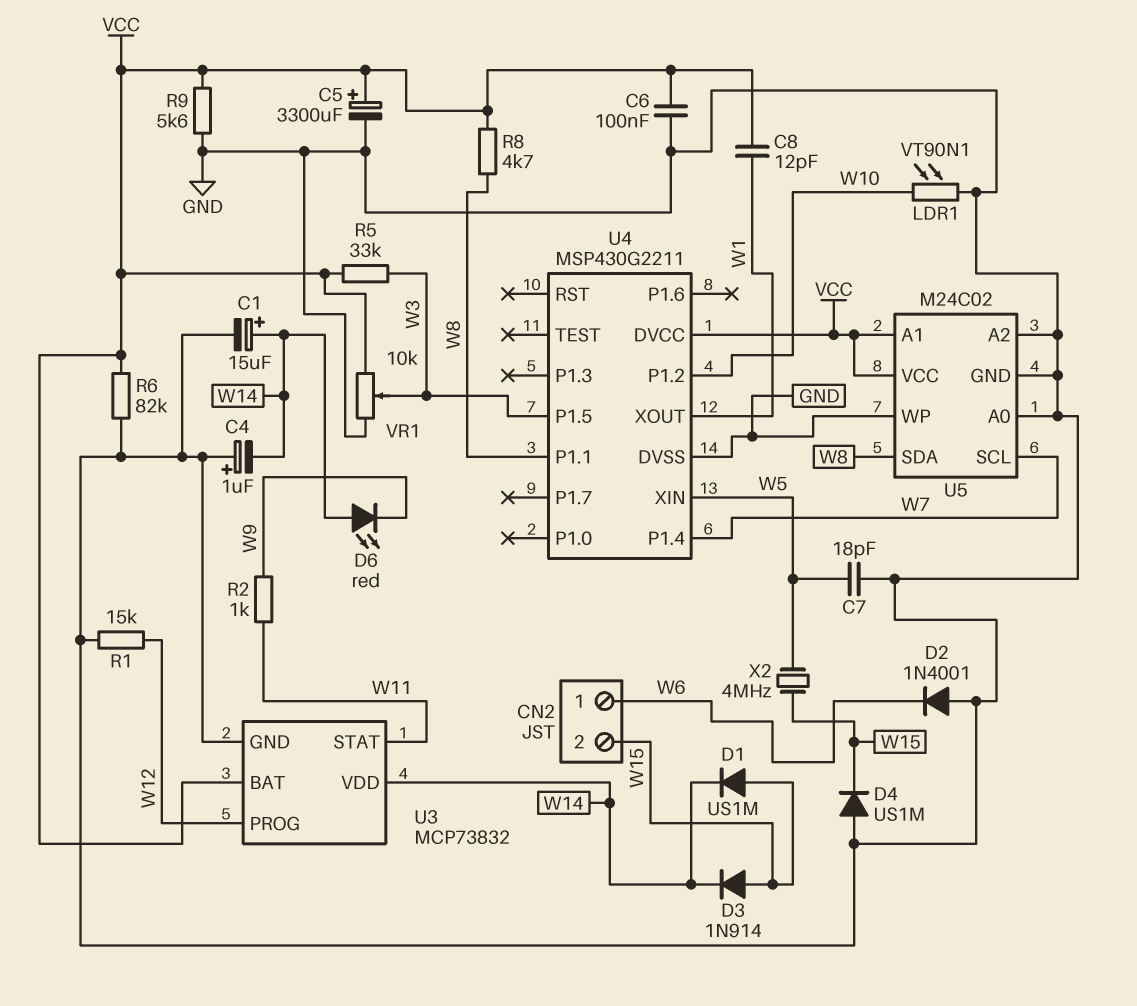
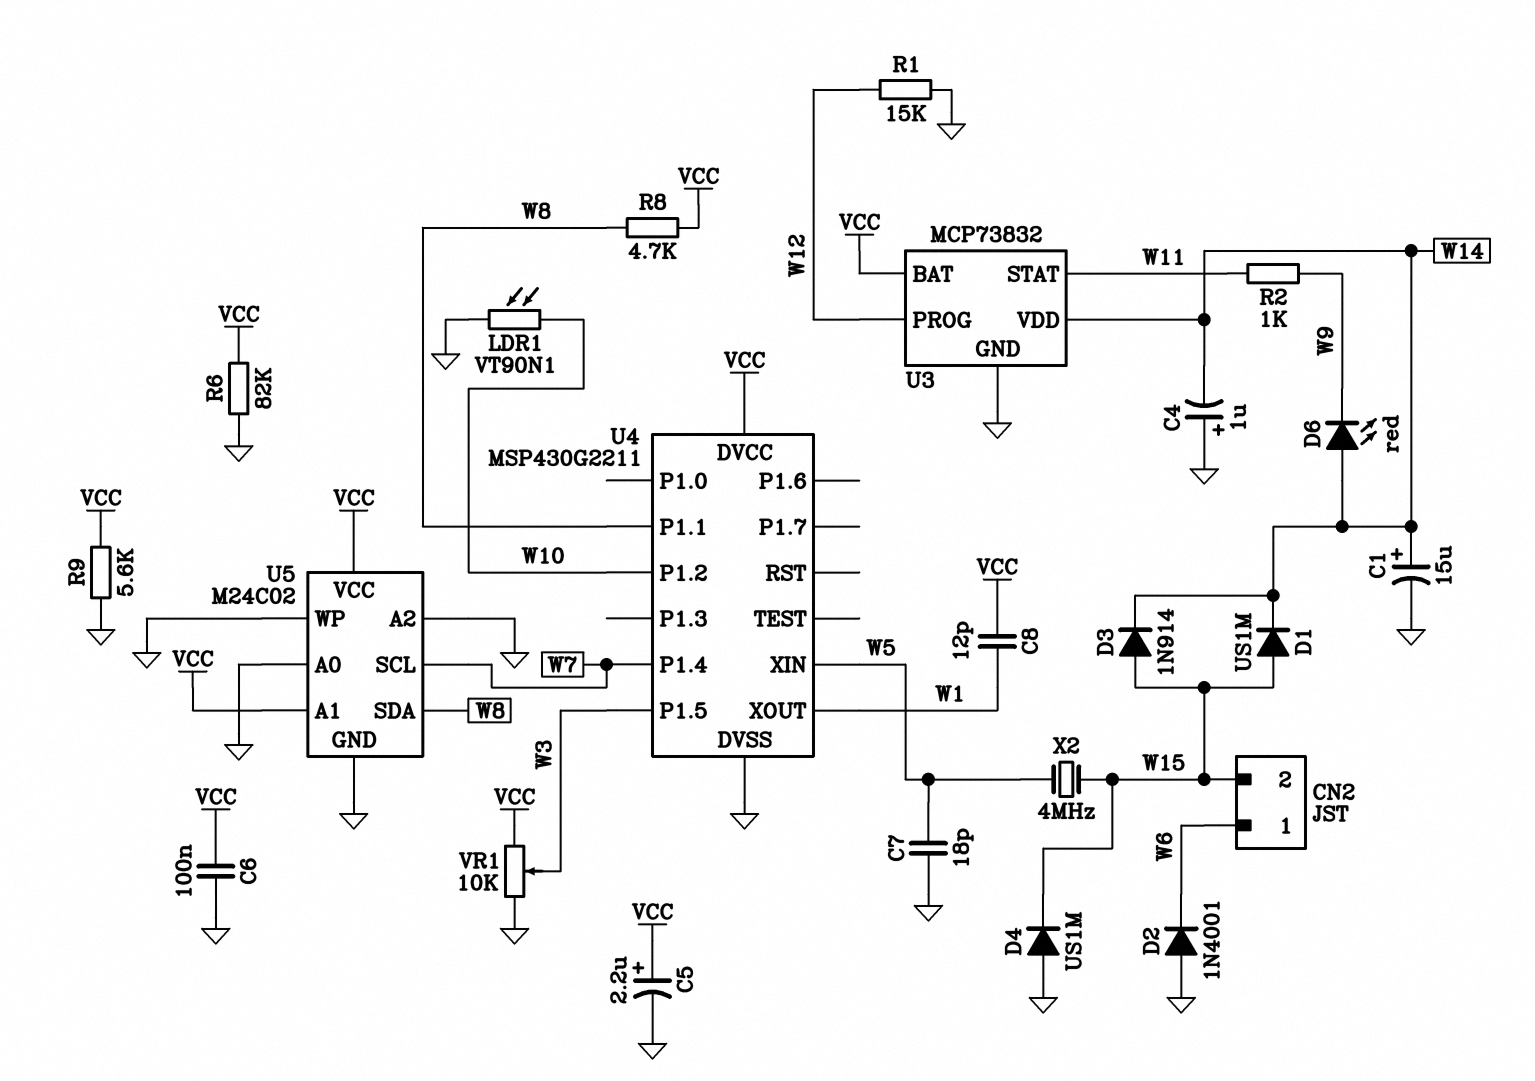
C5: 3300uF (plus VCC, minus GND) -> 2.2uF (plus VCC, minus GND)
R5: 33k (VCC, W3) -> none

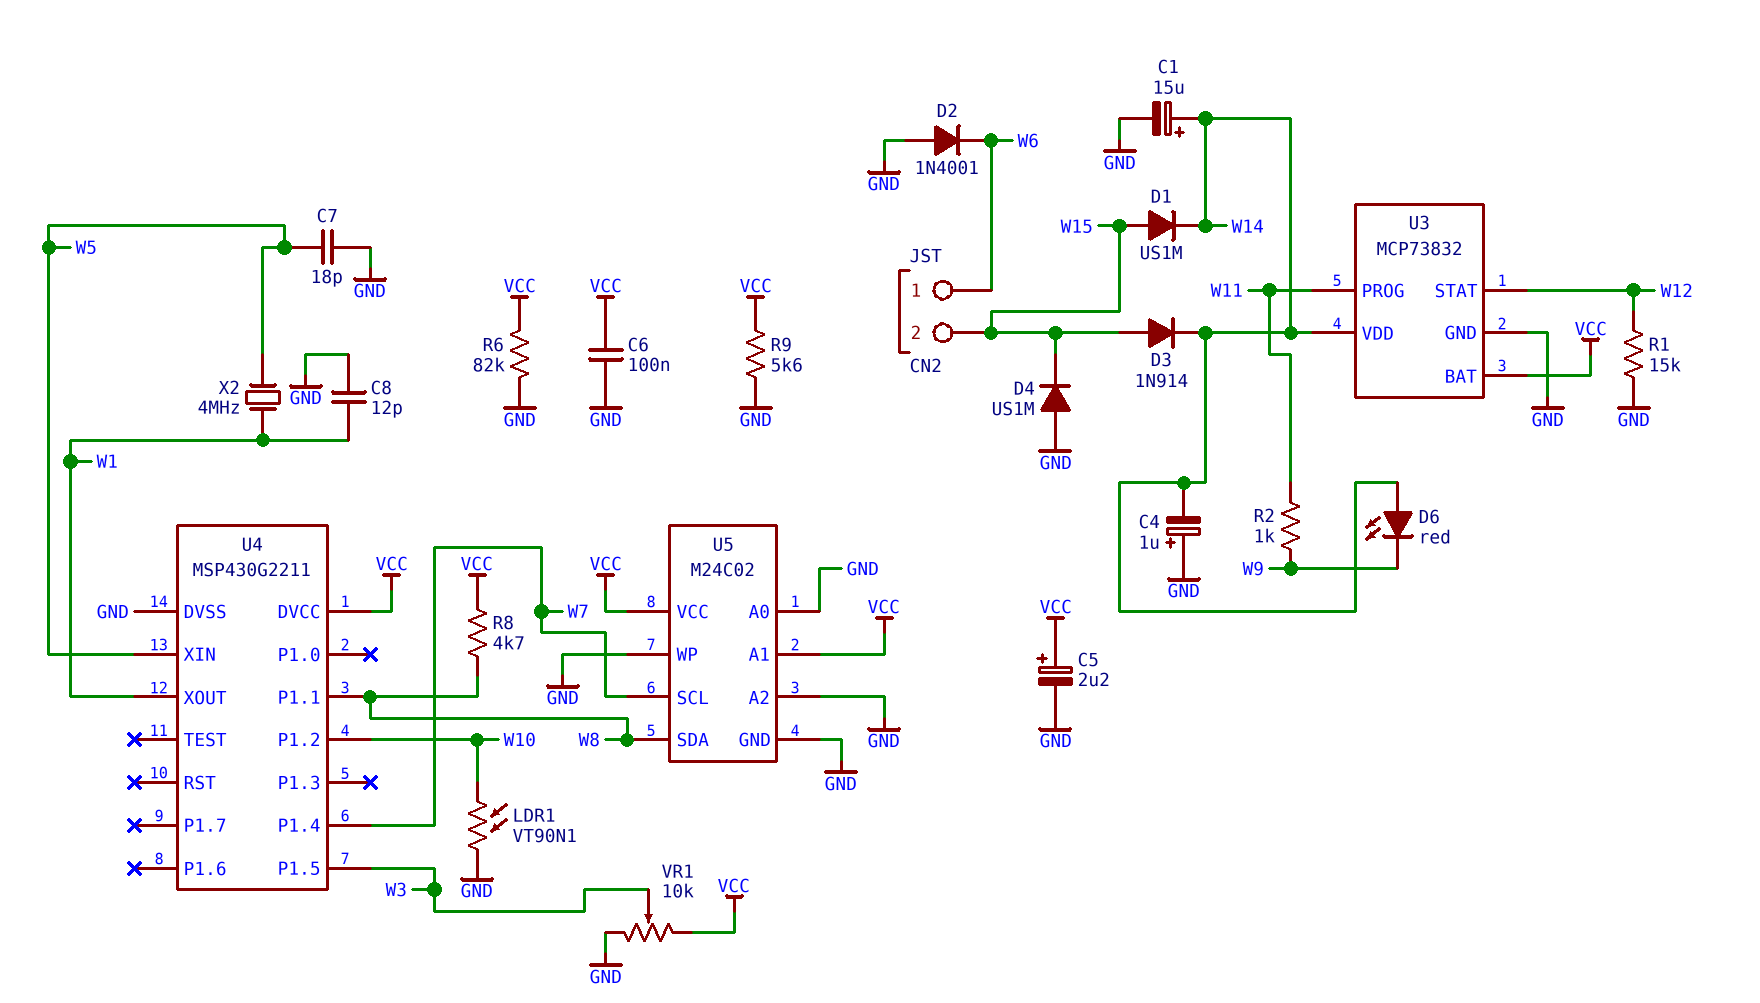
C8: 12pF (VCC, W1) -> 12pF (GND, W1)
U3 pin PROG: W12 -> W11
U3 pin STAT: W11 -> W12
X2: 4MHz (W5, W15) -> 4MHz (W1, W5)

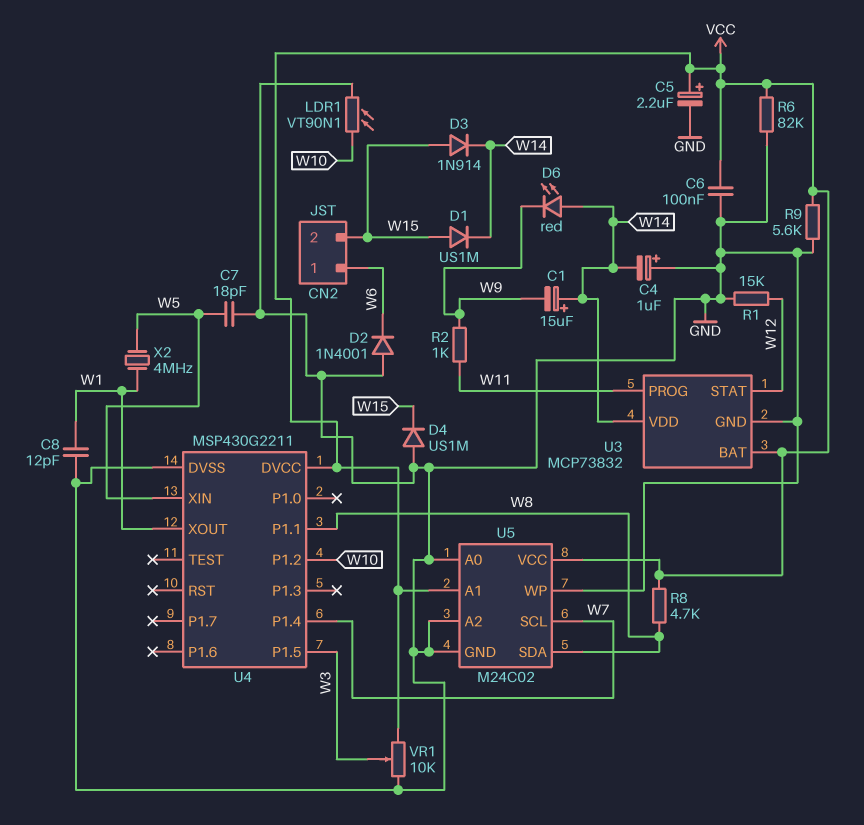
C1: 15uF (plus W14, minus GND) -> 15uF (plus W14, minus W9)

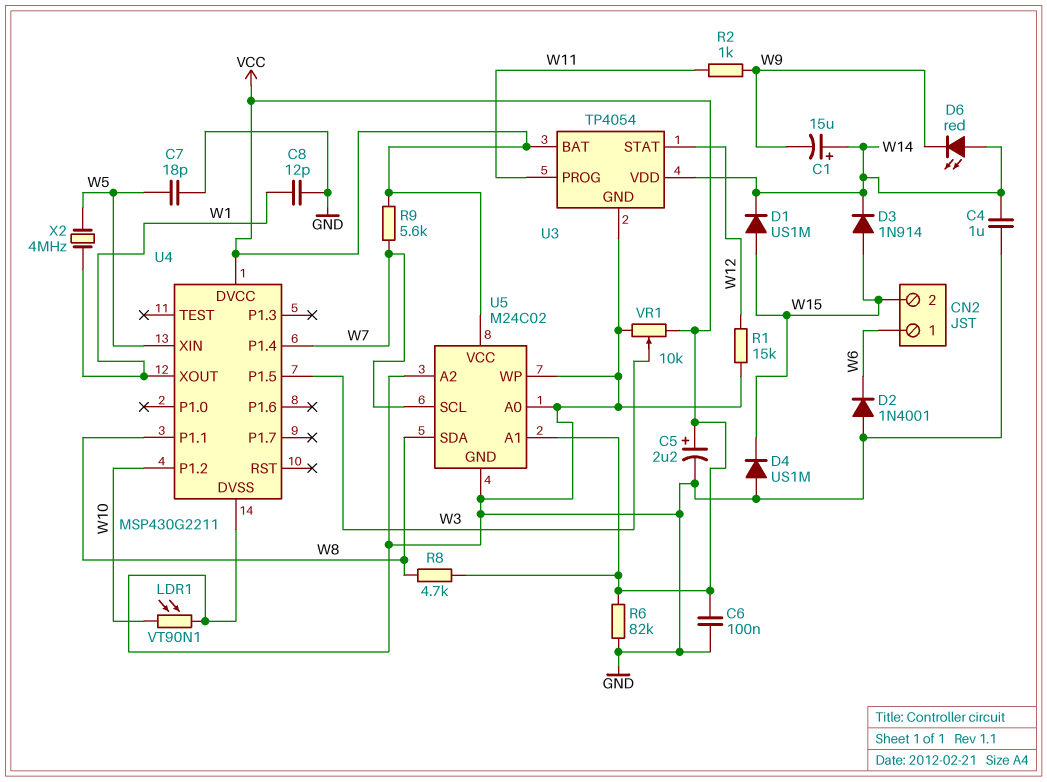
C4: 1uF (plus GND, minus W14) -> 1uF (GND, W14)
R9: 5.6k (GND, VCC) -> 5.6k (VCC, W7)
U3: MCP73832 -> TP4054

